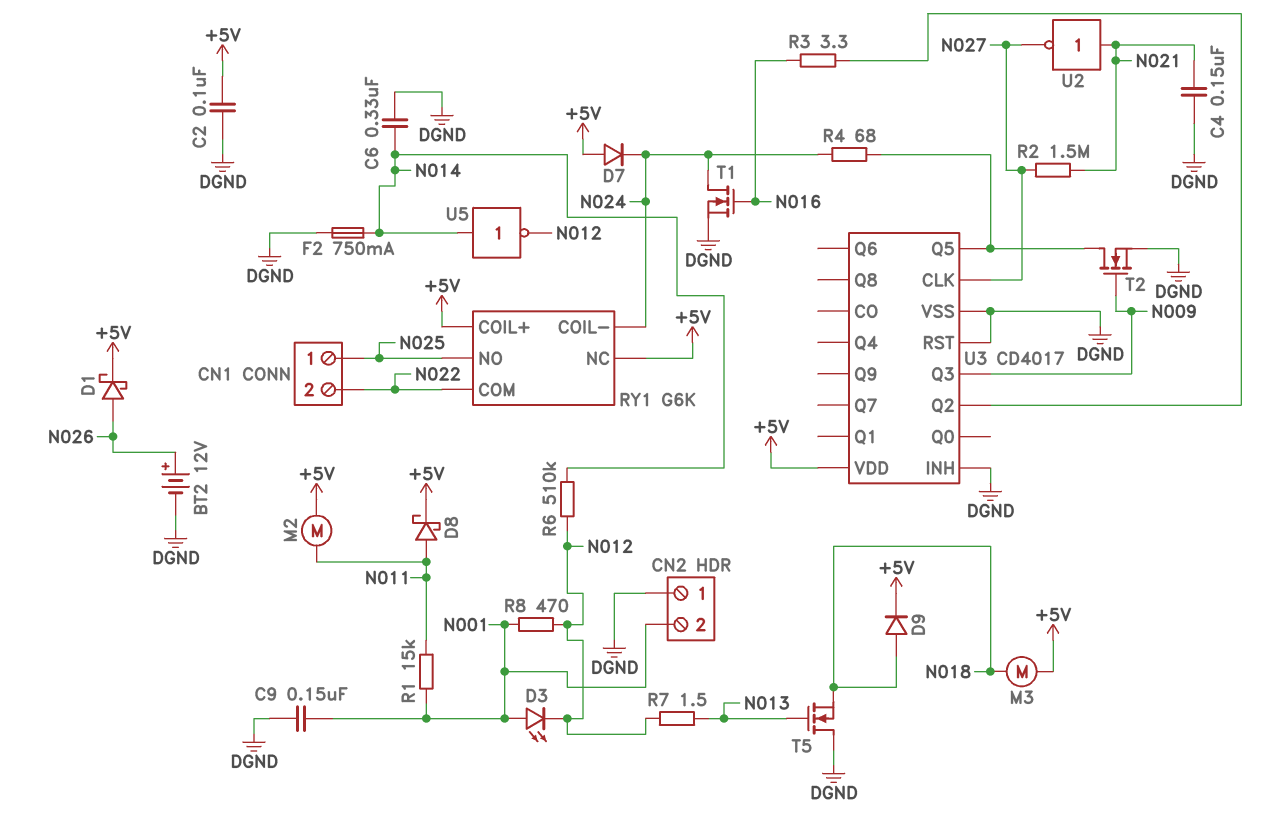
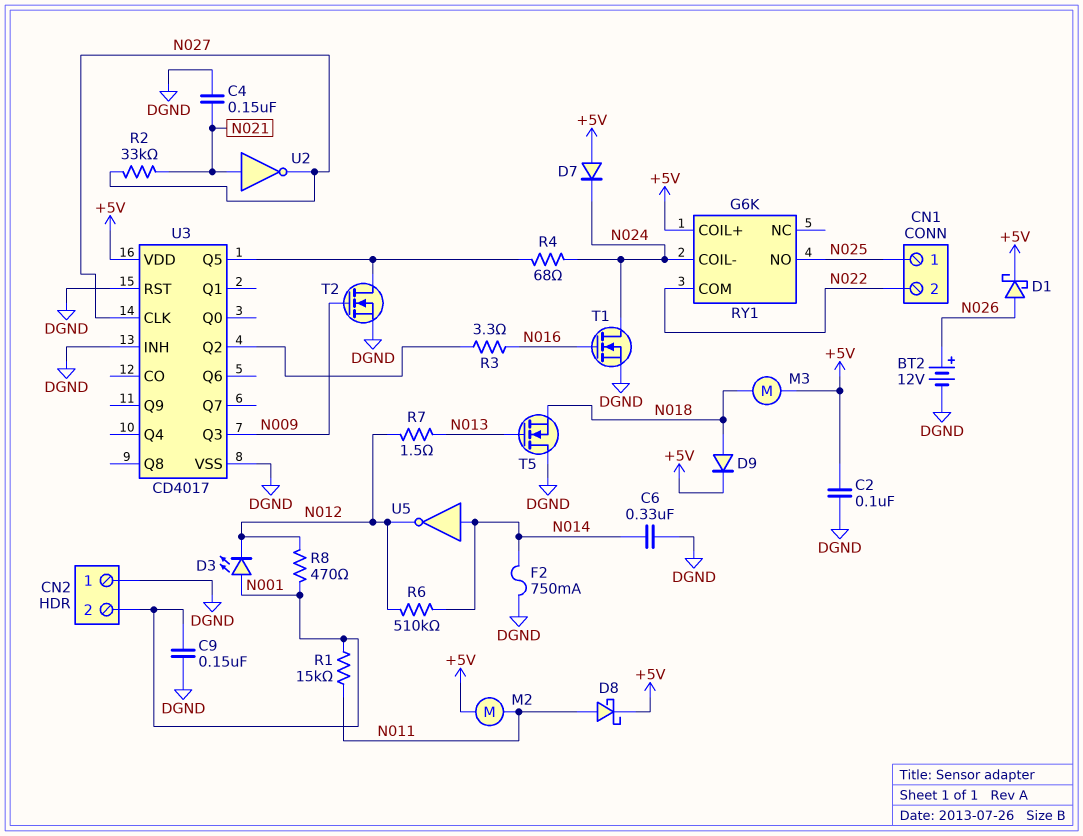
R2: 1.5M (N021, N027) -> 33k (N021, N027)
RY1 pin NC: +5V -> none

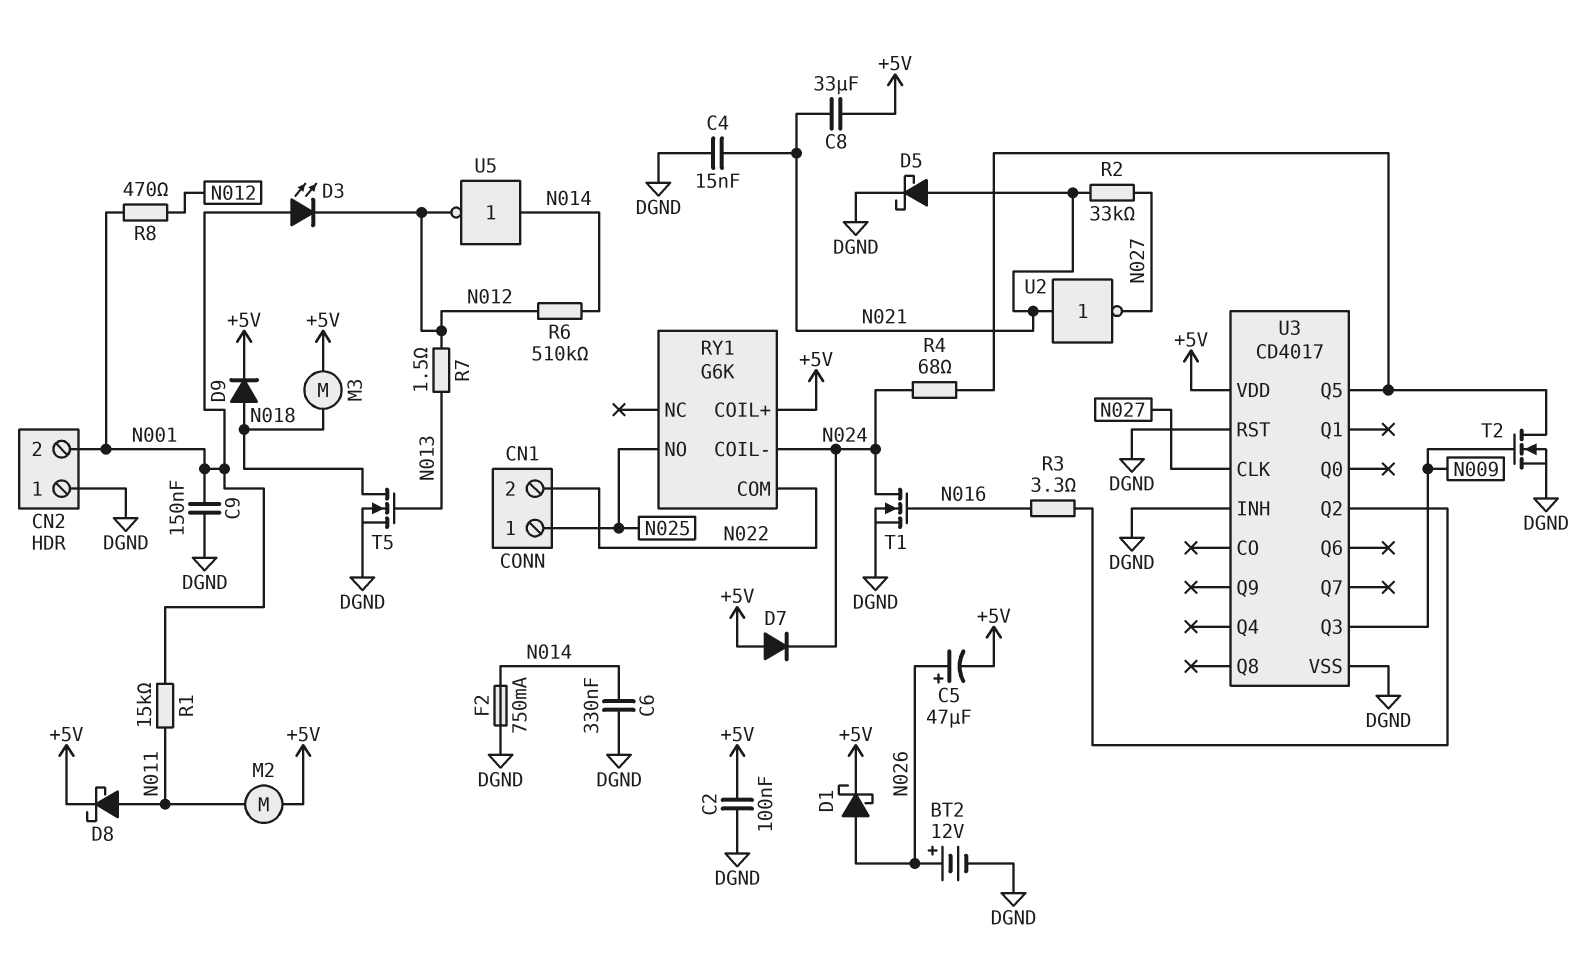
C4: 150nF (DGND, N021) -> 15nF (DGND, N021)
C5: none -> 47uF (plus N026, minus +5V)
C8: none -> 33uF (+5V, N021)
D5: none -> schottky (A N021, K DGND)
T5: NMOS (G N013, D DGND, S N018) -> NMOS (G N013, D N018, S DGND)

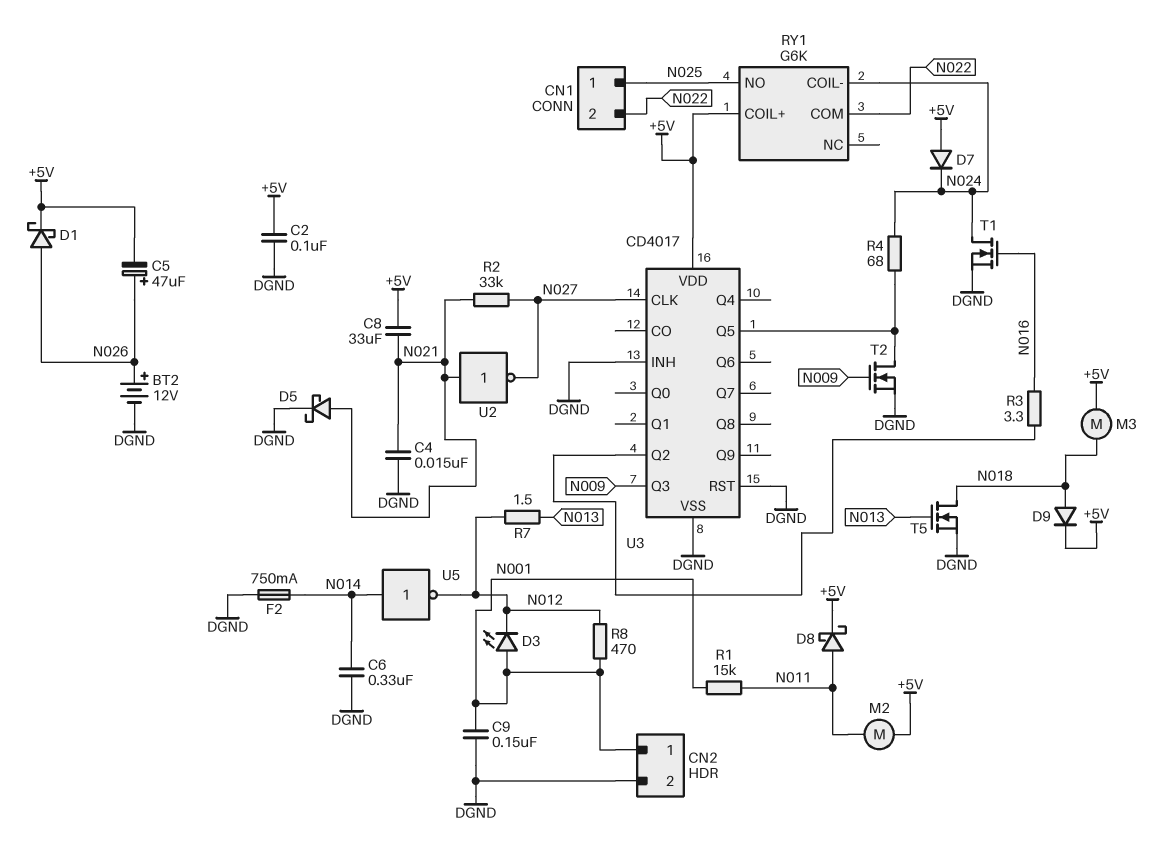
CN2 pin 1: DGND -> N001
CN2 pin 2: N001 -> DGND
R6: 510k (N012, N014) -> none

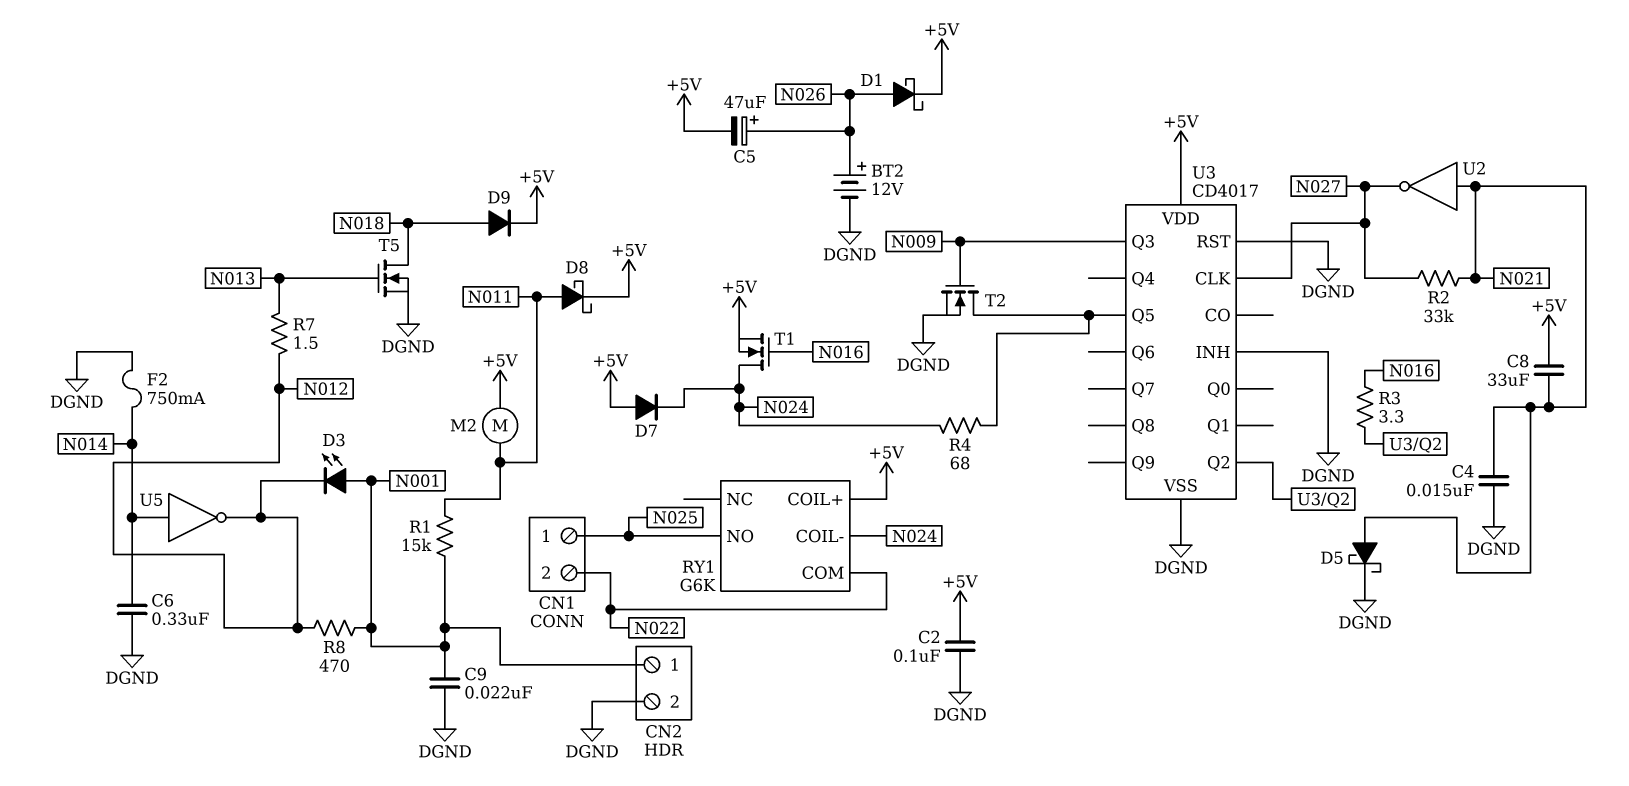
C9: 150nF (DGND, N001) -> 22nF (DGND, N001)
M3: motor (+5V, N018) -> none
T1: NMOS (G N016, D N024, S DGND) -> NMOS (G N016, D N024, S +5V)

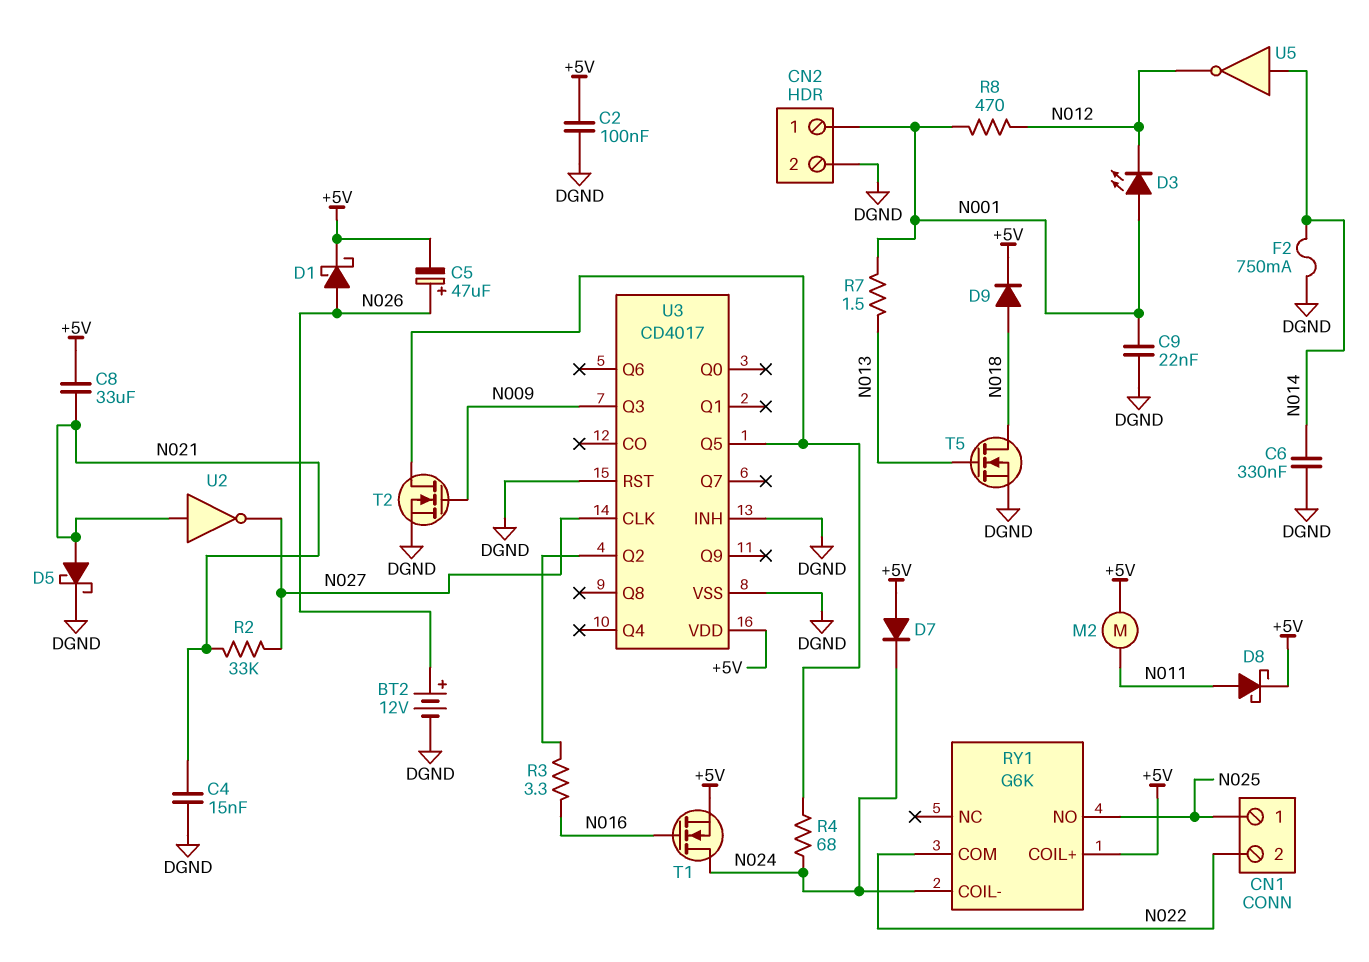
R1: 15k (N001, N011) -> none
R7: 1.5 (N012, N013) -> 1.5 (N001, N013)

